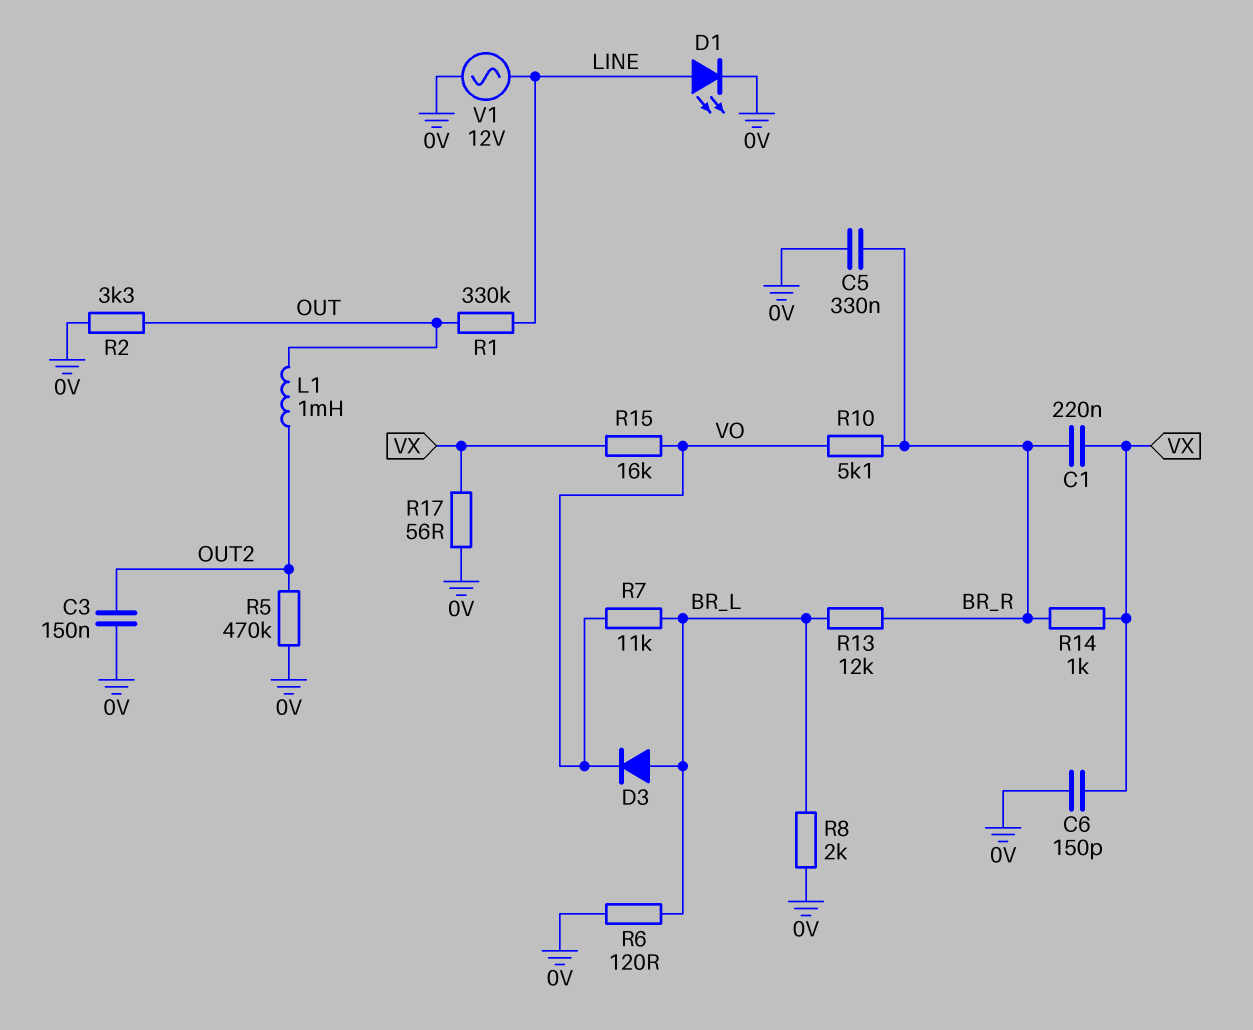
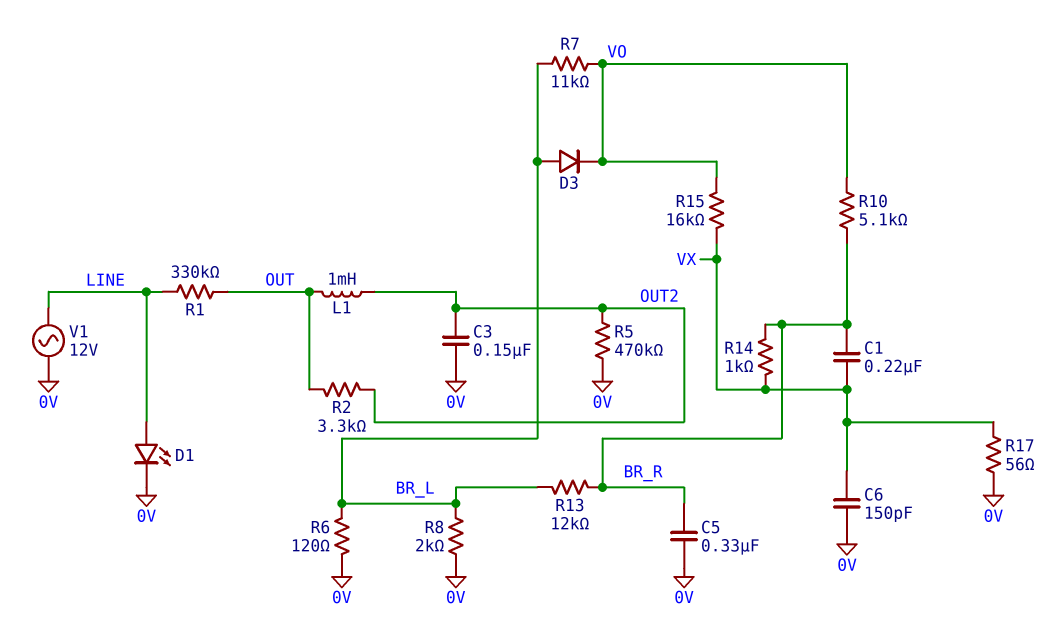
R2: 3.3k (0V, OUT) -> 3.3k (OUT, OUT2)

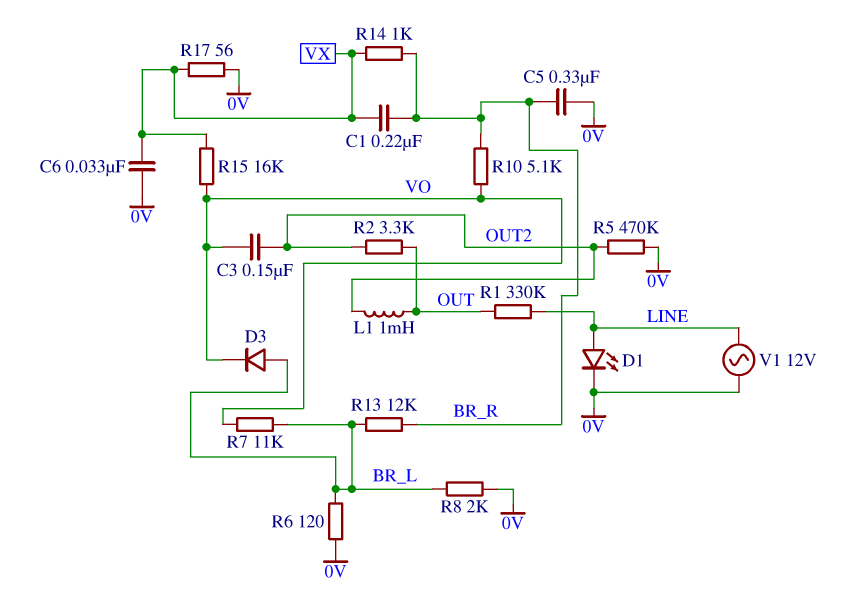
C3: 150nF (0V, OUT2) -> 150nF (OUT2, VO)
C6: 150pF (0V, VX) -> 33nF (0V, VX)

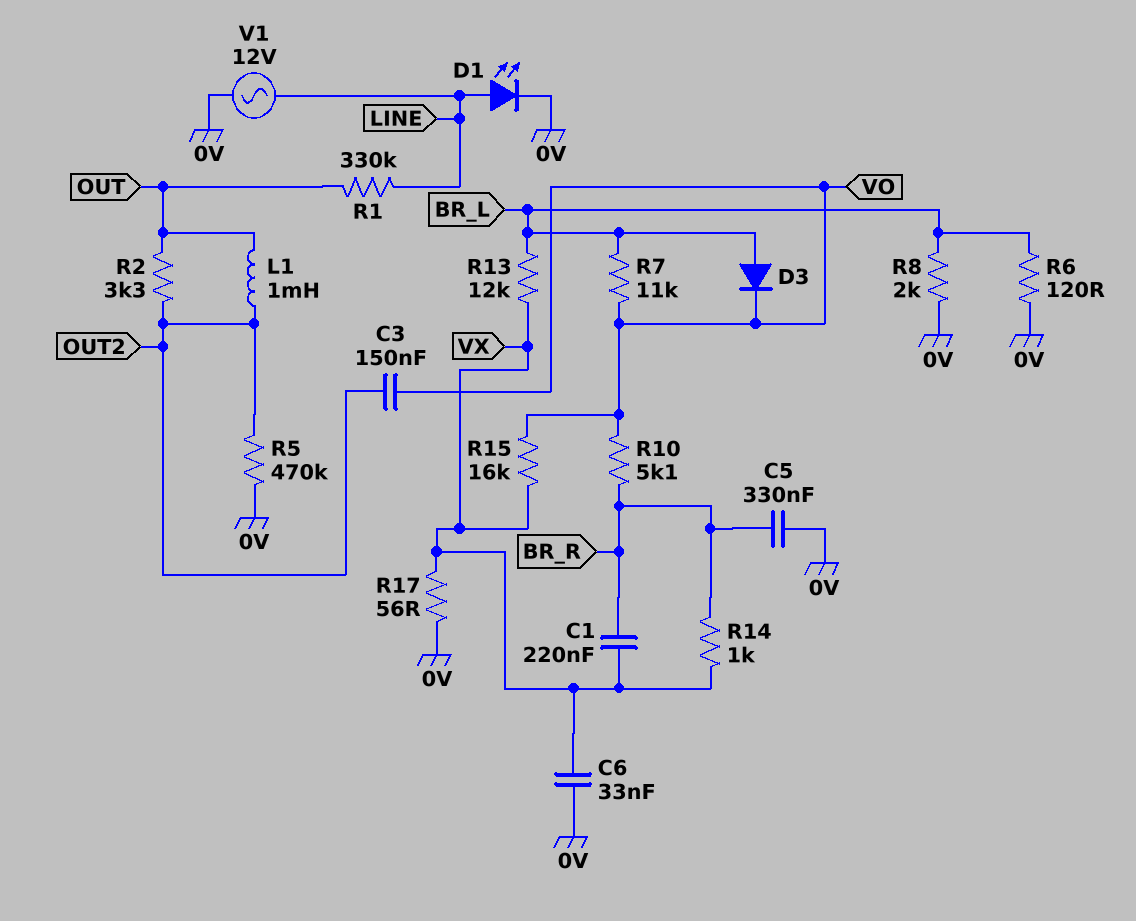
R13: 12k (BR_L, BR_R) -> 12k (BR_L, VX)

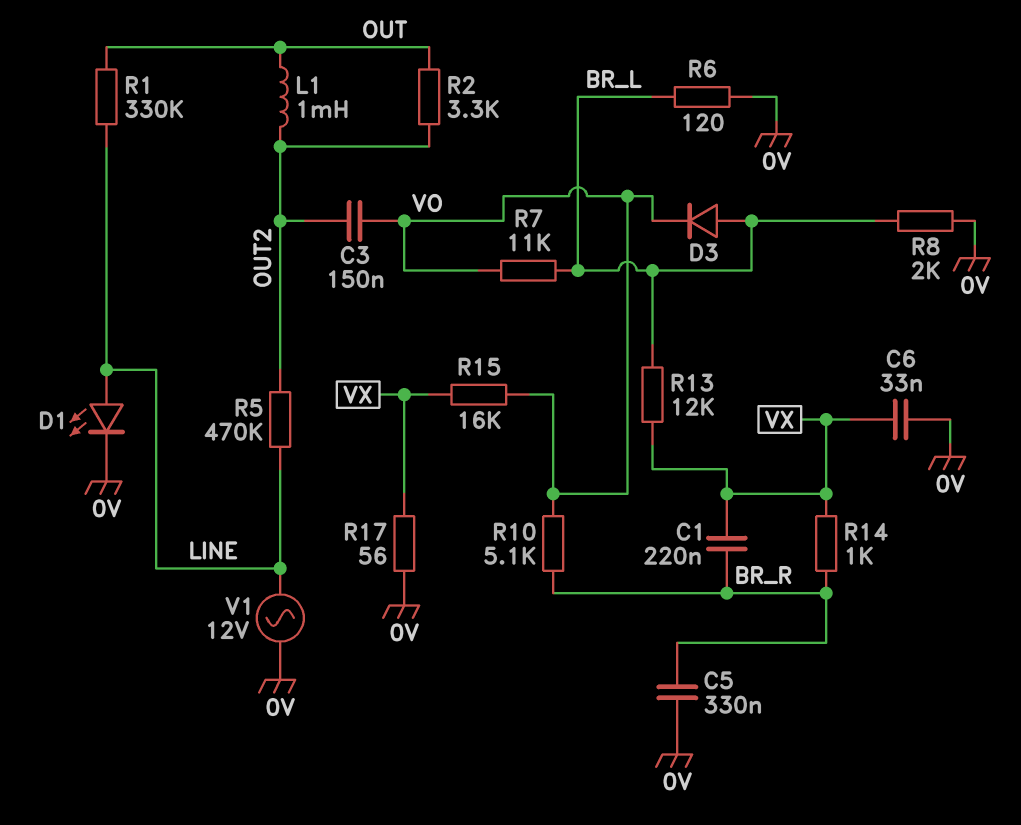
R5: 470k (0V, OUT2) -> 470k (LINE, OUT2)

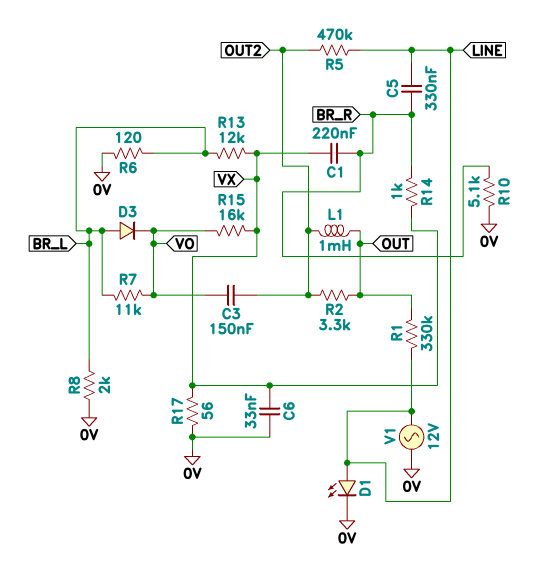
C5: 330nF (0V, BR_R) -> 330nF (BR_R, LINE)
R10: 5.1k (BR_R, VO) -> 5.1k (0V, BR_R)

